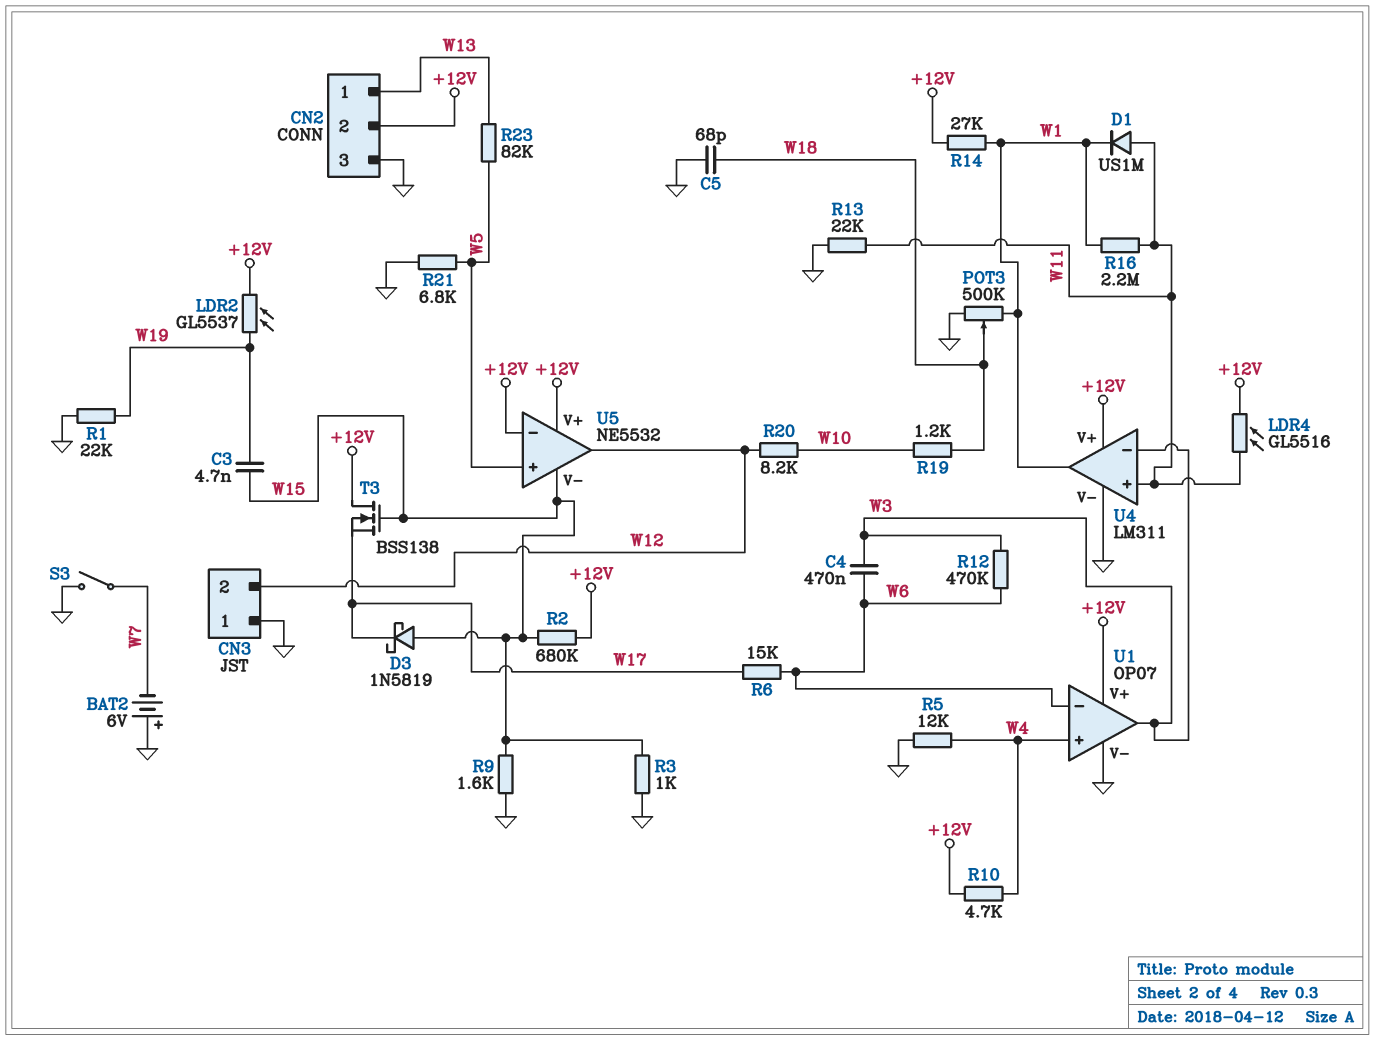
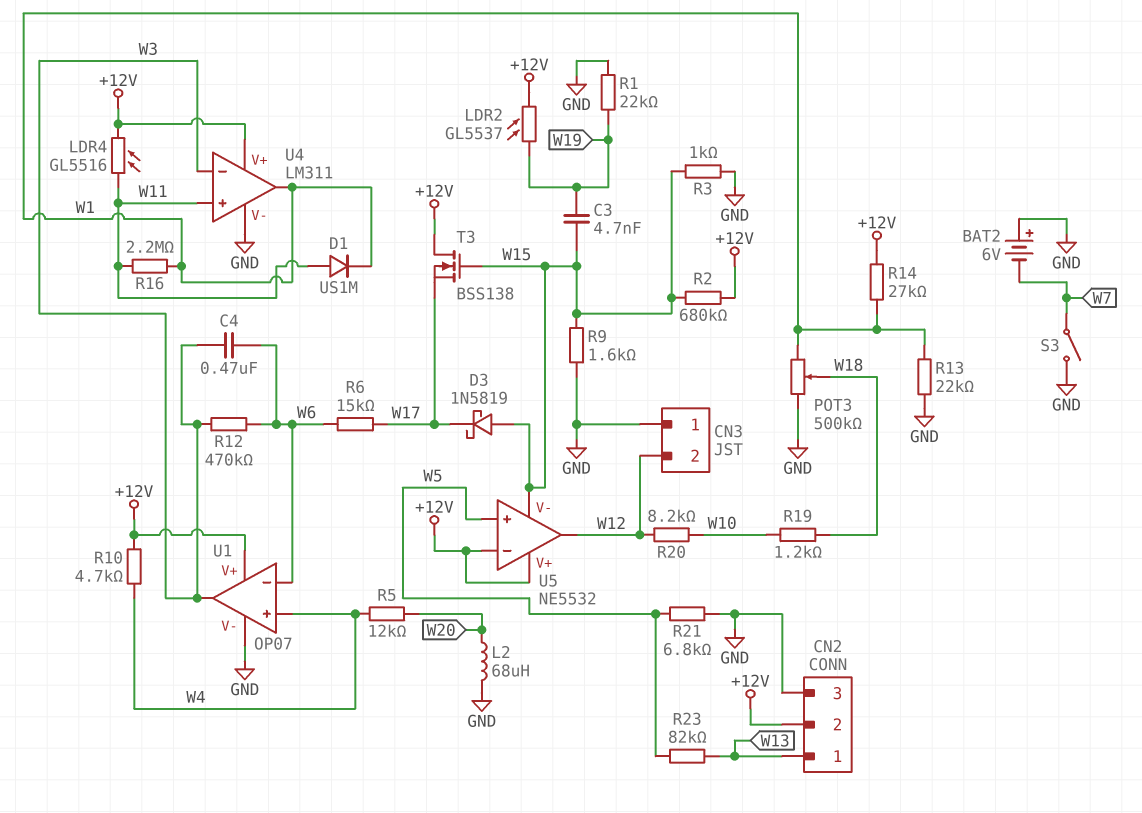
C5: 68pF (GND, W18) -> none
L2: none -> 68uH (GND, W20)
R5: 12k (GND, W4) -> 12k (W4, W20)
R13: 22k (GND, W11) -> 22k (GND, W1)

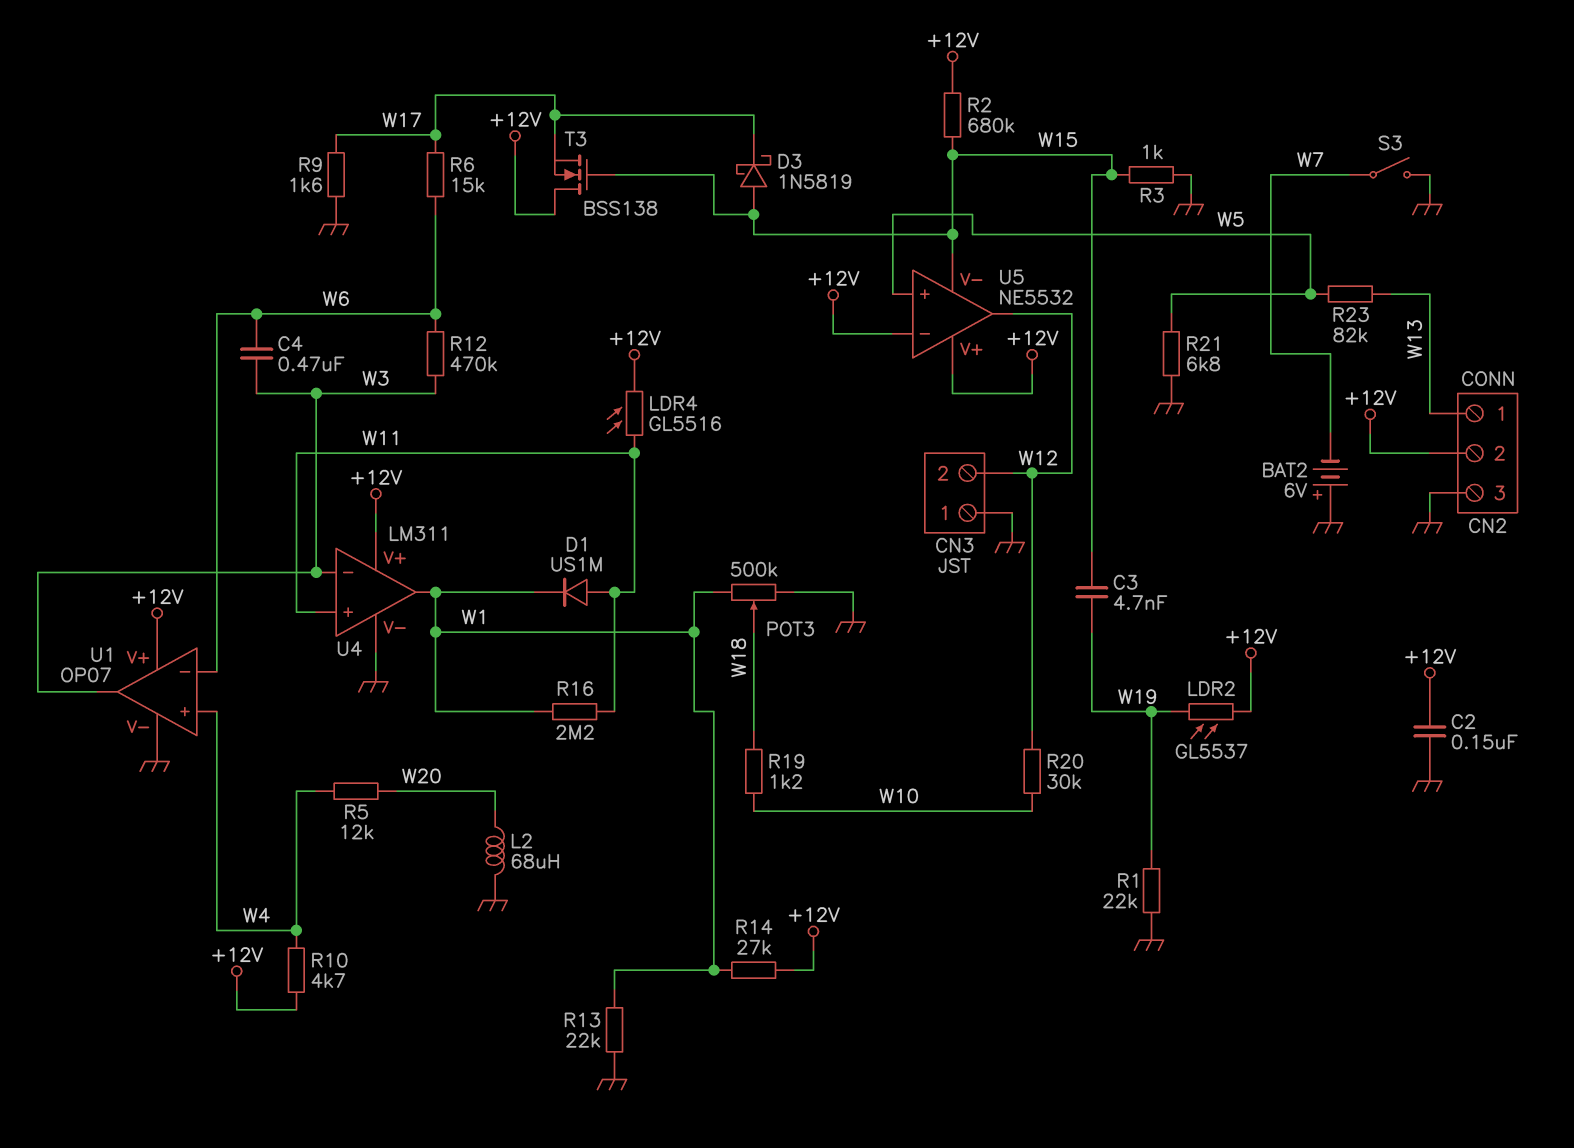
C2: none -> 150nF (+12V, GND)
R9: 1.6k (GND, W15) -> 1.6k (GND, W17)
R20: 8.2k (W10, W12) -> 30k (W10, W12)

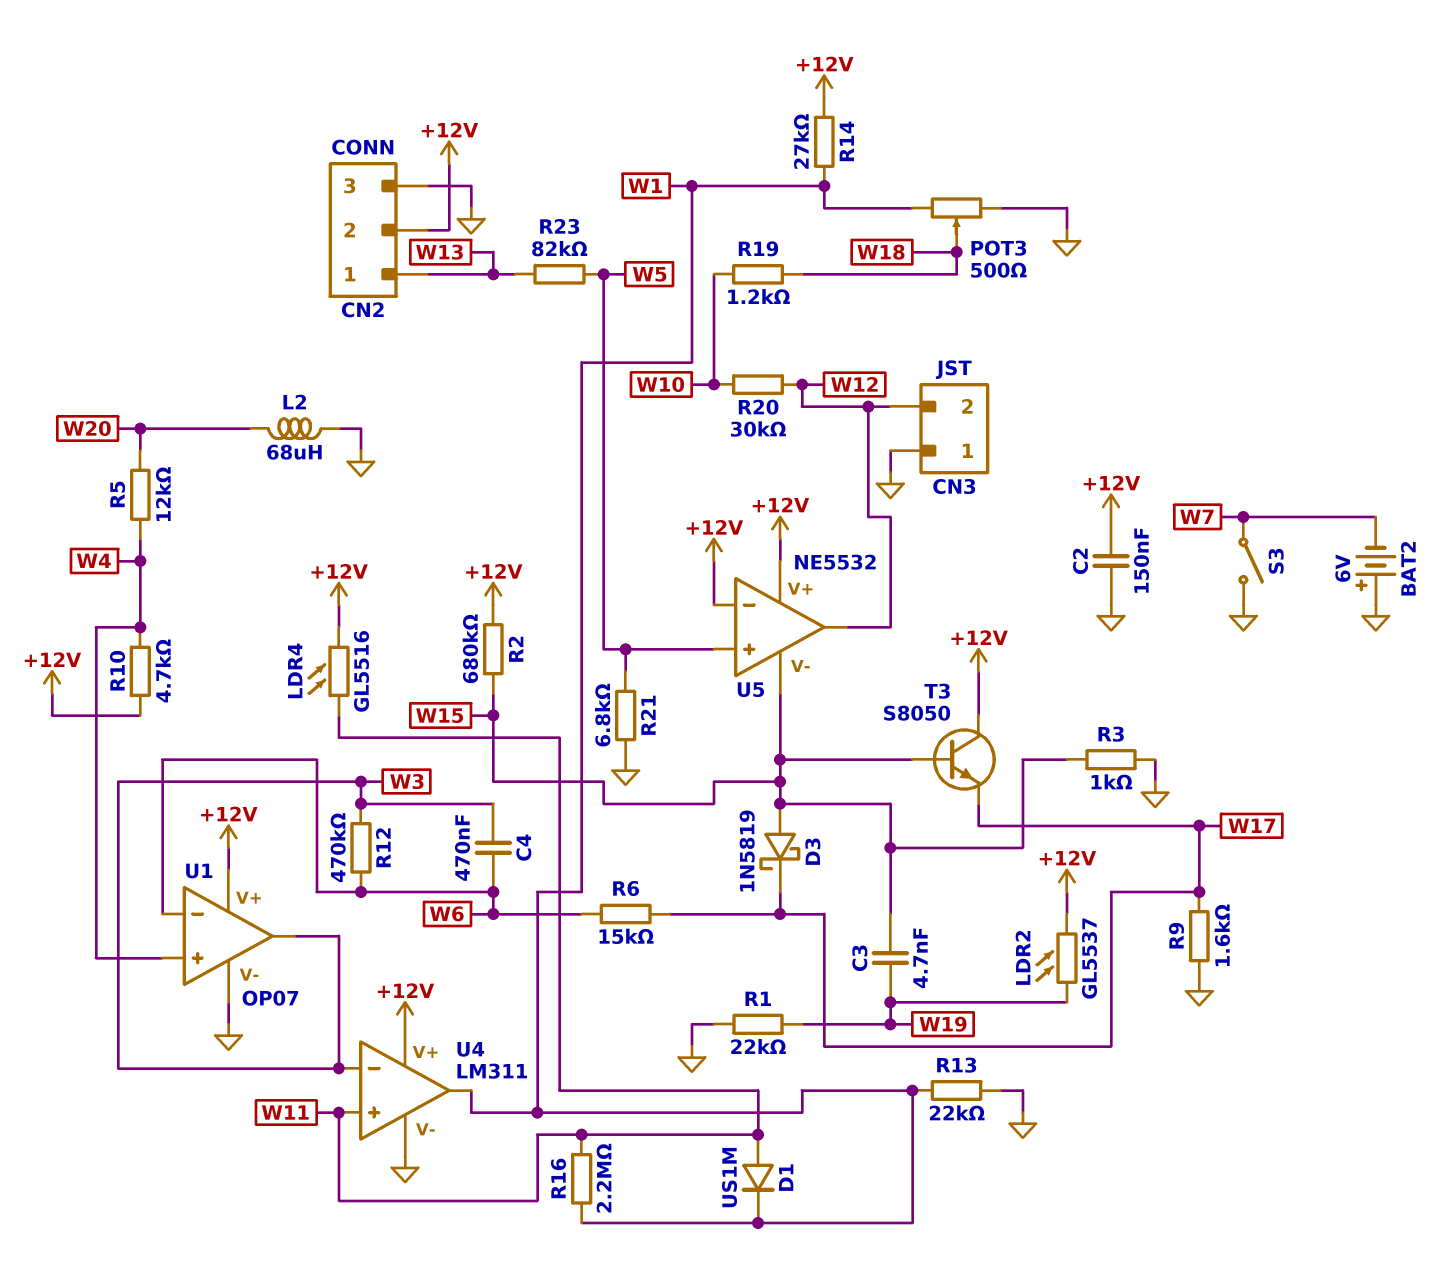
POT3: 500k (GND, W1, wiper W18) -> 500 (GND, W1, wiper W18)
T3: NMOS BSS138 (G W15, D +12V, S W17) -> NPN S8050 (B W15, C +12V, E W17)

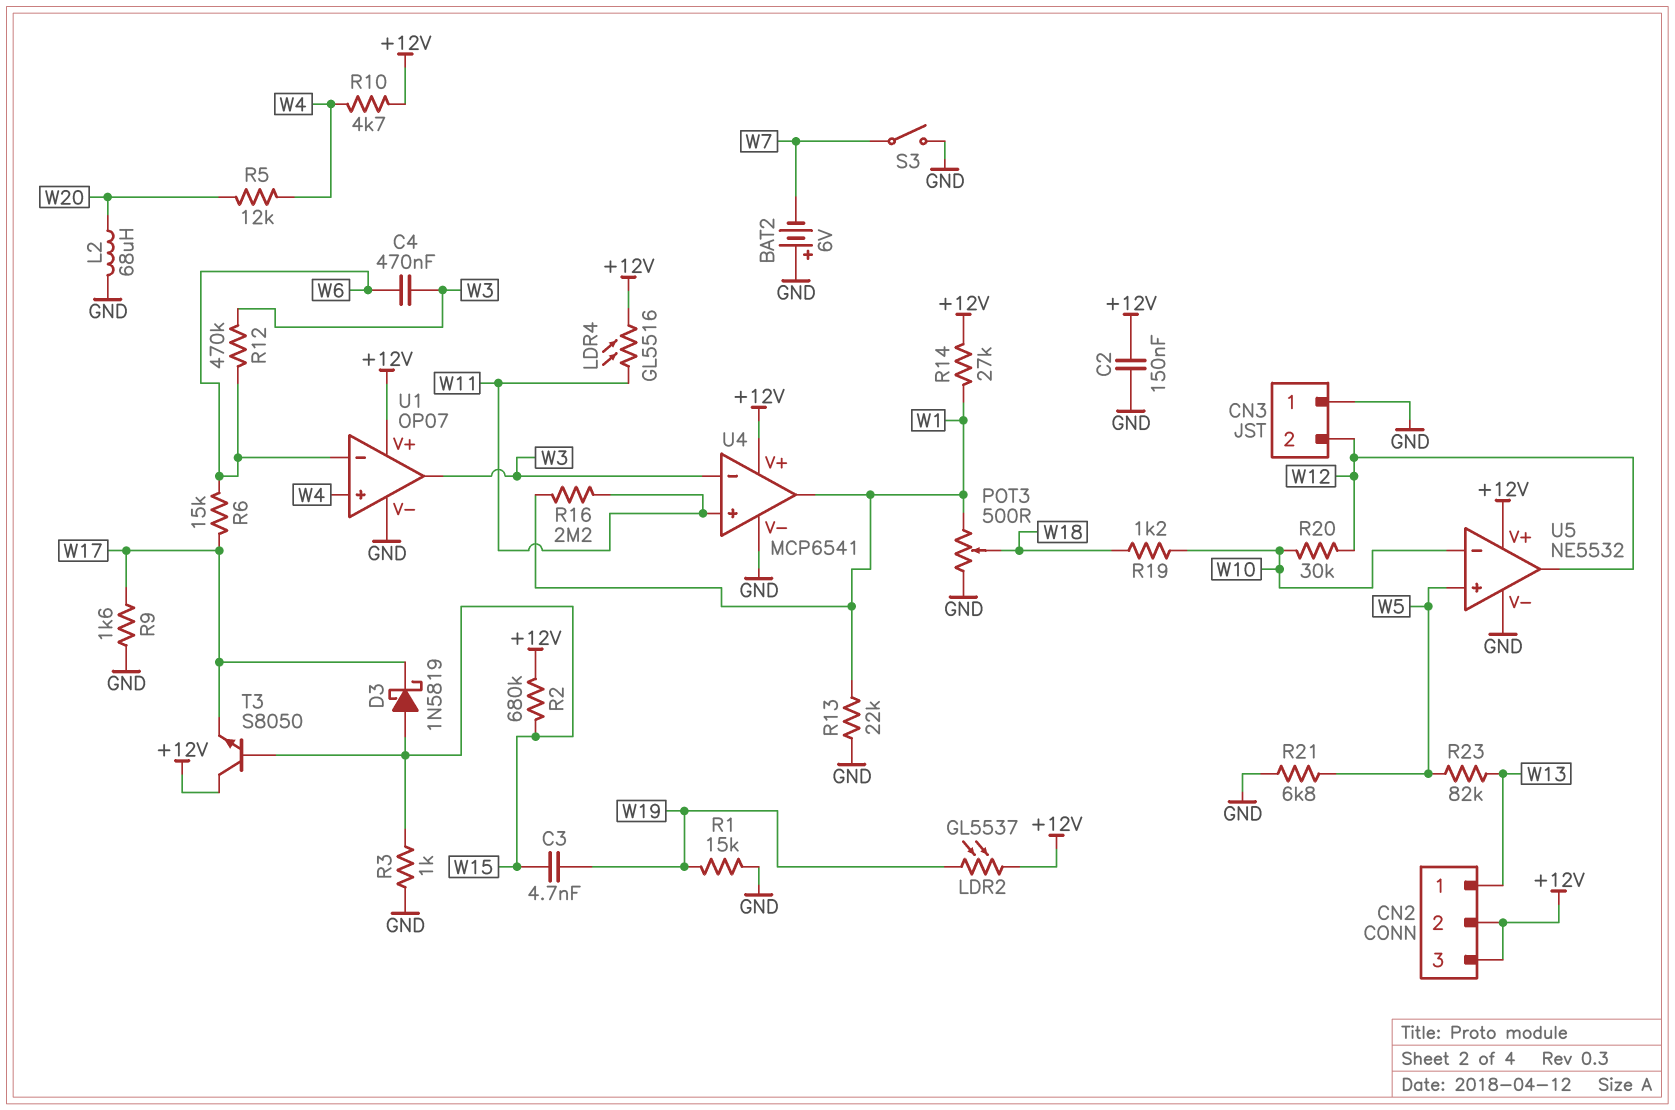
CN2 pin 3: GND -> +12V
D1: diode US1M (A W11, K W1) -> none
R1: 22k (GND, W19) -> 15k (GND, W19)
U4: LM311 -> MCP6541
U5 pin V-: W15 -> GND
U5 pin in-: +12V -> W10

